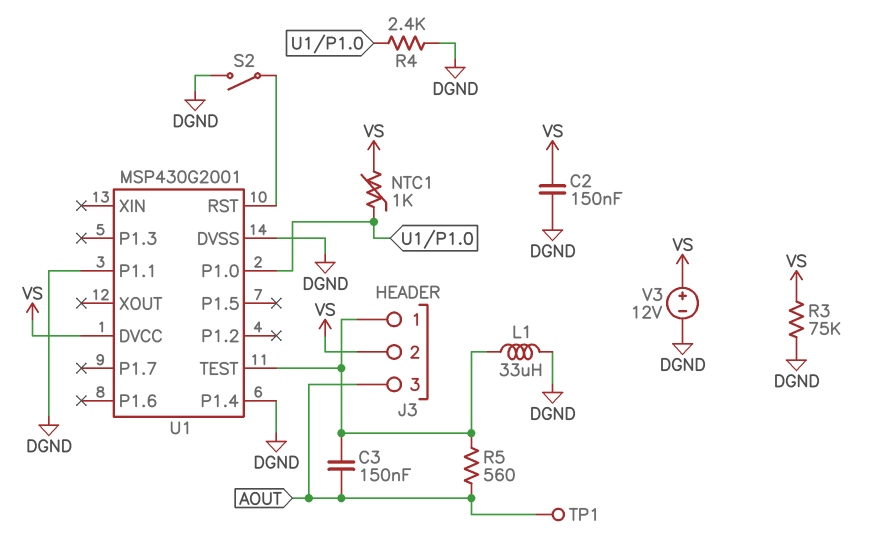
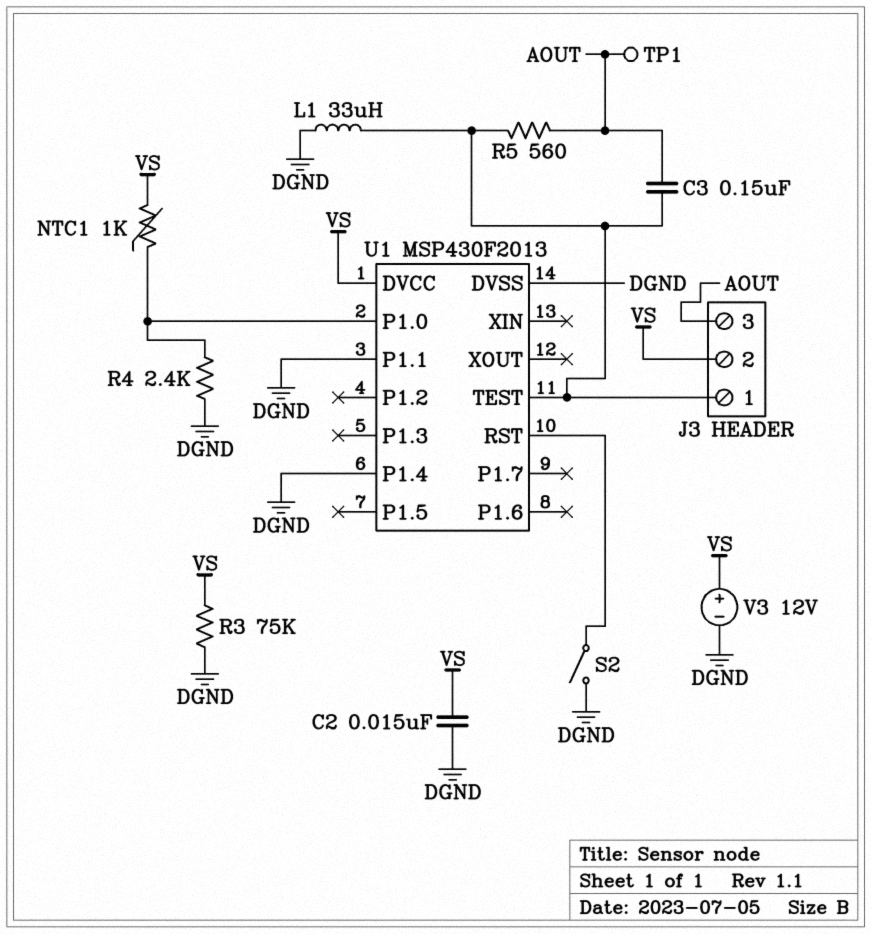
C2: 150nF (DGND, VS) -> 15nF (DGND, VS)
U1: MSP430G2001 -> MSP430F2013

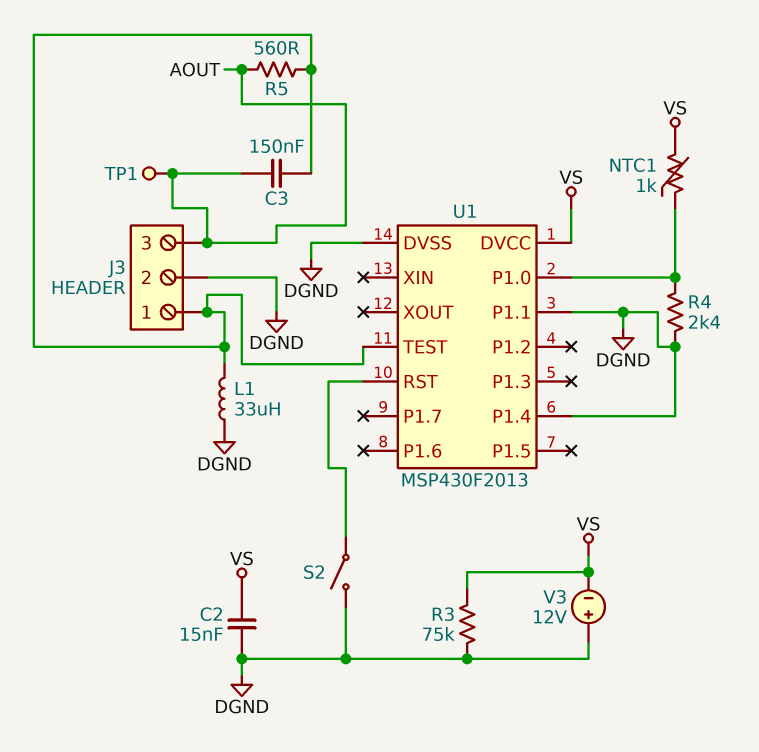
J3 pin 2: VS -> DGND
V3: 12V (plus VS, minus DGND) -> 12V (plus DGND, minus VS)

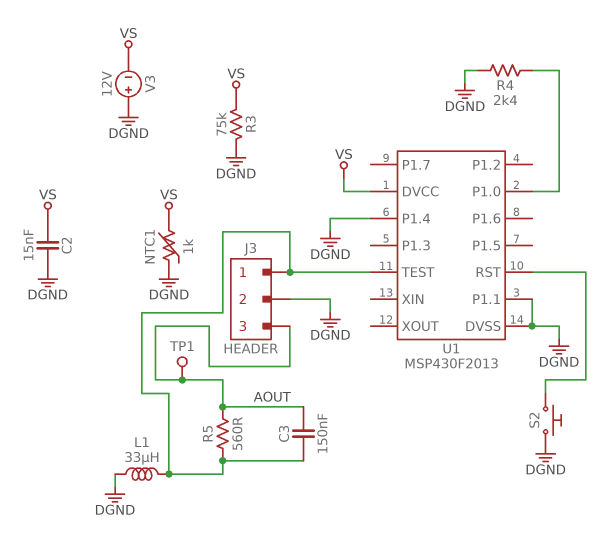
NTC1: 1k (U1/P1.0, VS) -> 1k (DGND, VS)
S2: switch (DGND, U1/RST) -> button (DGND, U1/RST)

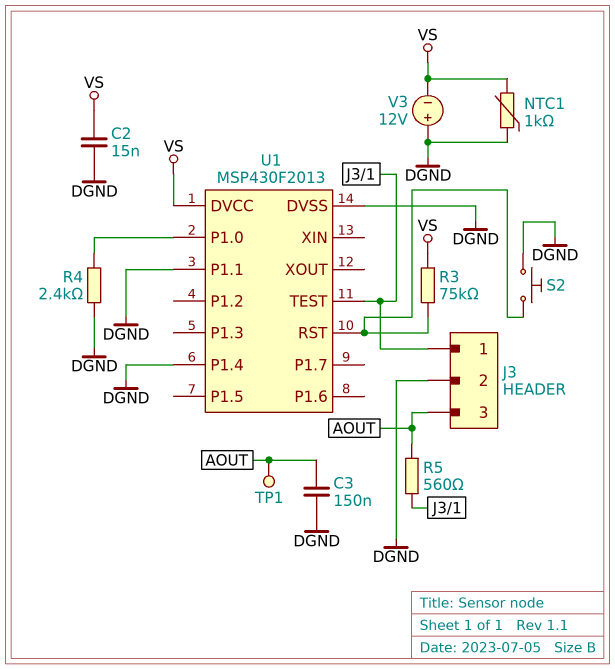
C3: 150nF (AOUT, J3/1) -> 150nF (AOUT, DGND)
L1: 33uH (DGND, J3/1) -> none
R3: 75k (DGND, VS) -> 75k (U1/RST, VS)

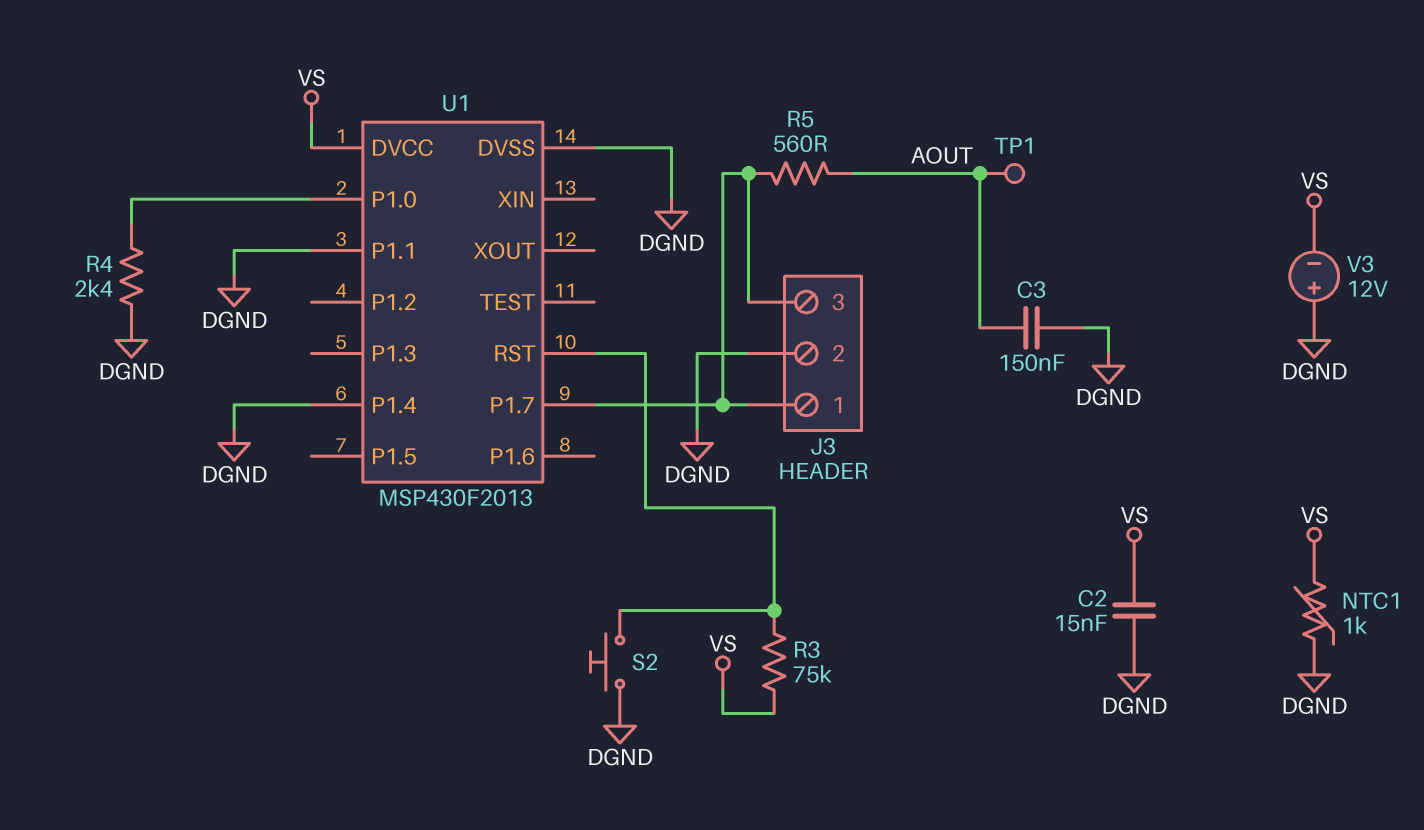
J3 pin 3: AOUT -> J3/1
U1 pin P1.7: none -> J3/1
U1 pin TEST: J3/1 -> none

